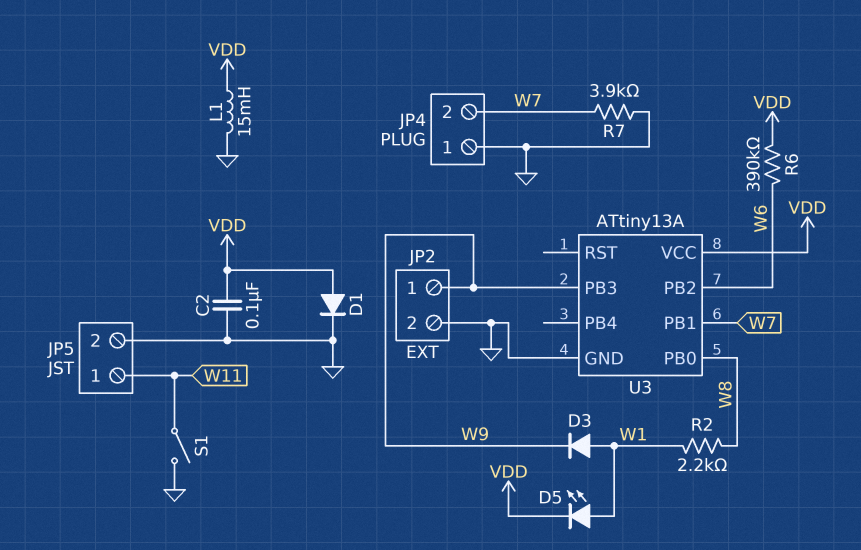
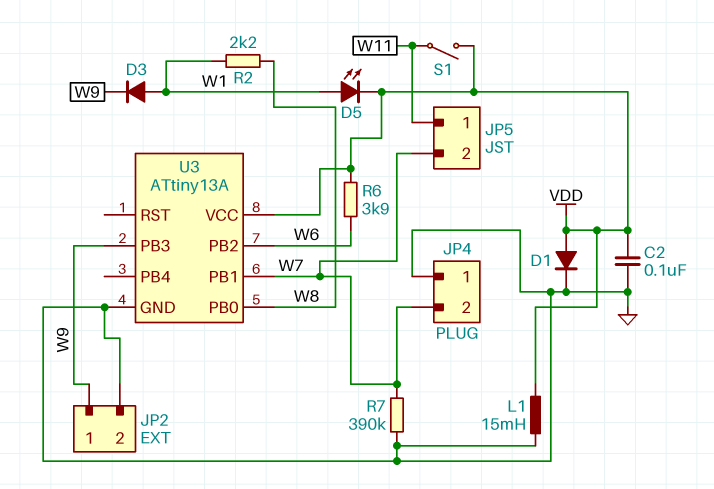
JP5 pin 2: GND -> W7
R6: 390k (VDD, W6) -> 3.9k (VDD, W6)
R7: 3.9k (GND, W7) -> 390k (GND, W7)
S1: switch (GND, W11) -> switch (VDD, W11)

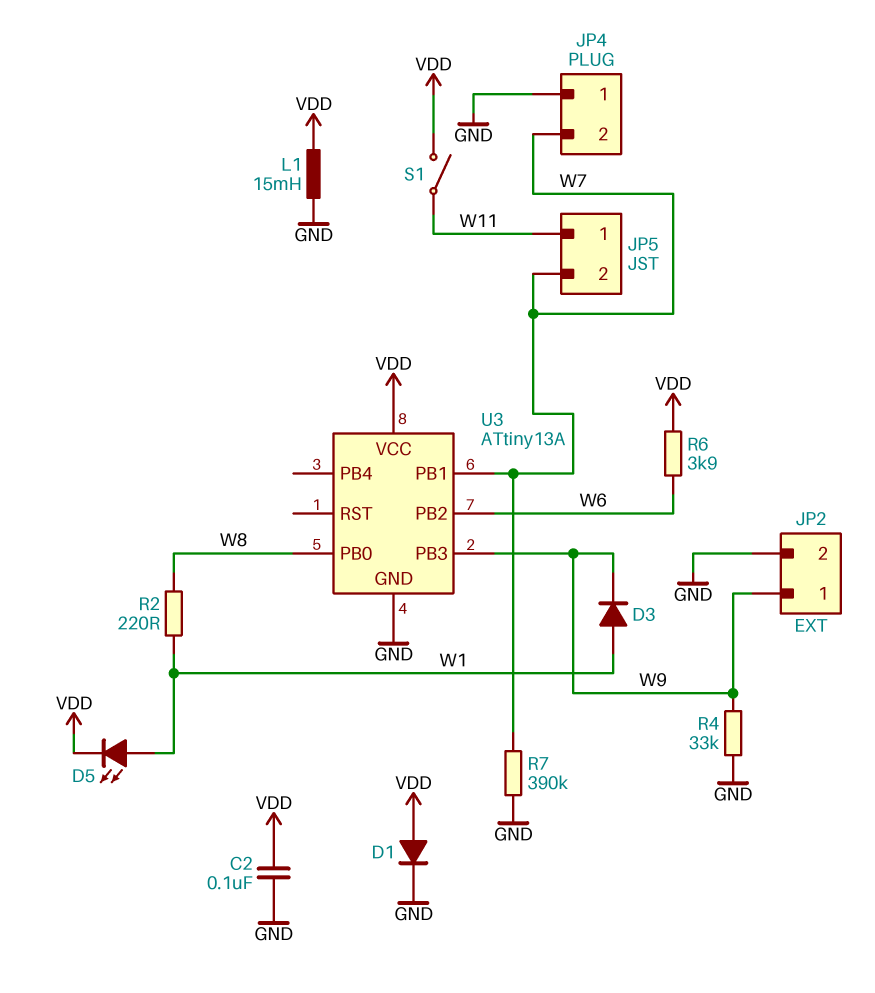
R2: 2.2k (W1, W8) -> 220 (W1, W8)
R4: none -> 33k (GND, W9)

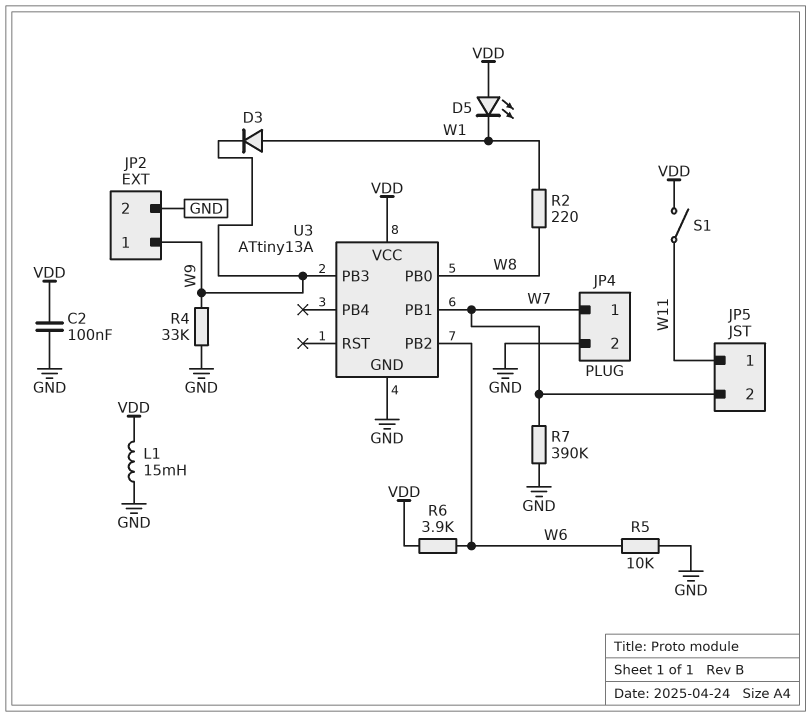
D1: diode (A VDD, K GND) -> none
D5: LED (A W1, K VDD) -> LED (A VDD, K W1)
JP4 pin 1: GND -> W7
JP4 pin 2: W7 -> GND
R5: none -> 10k (GND, W6)

